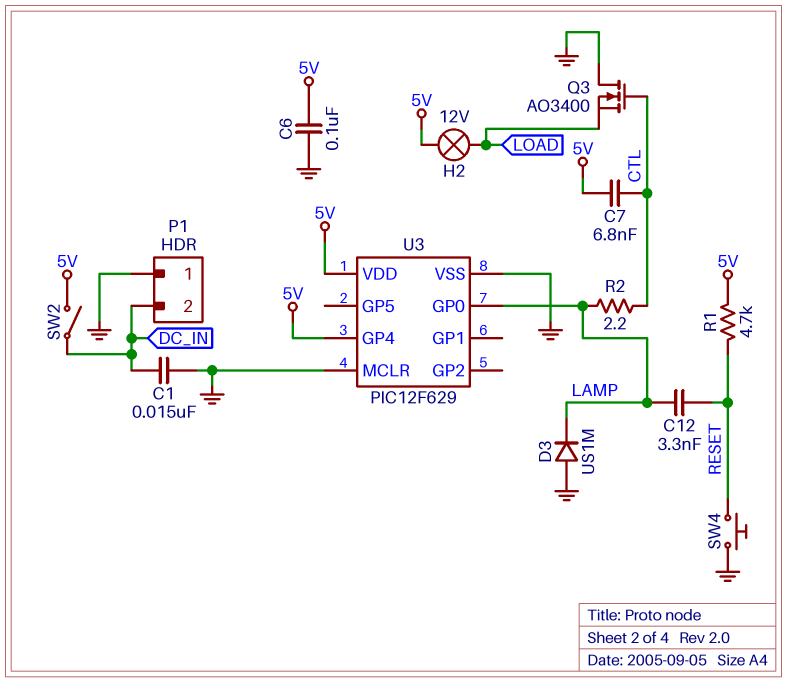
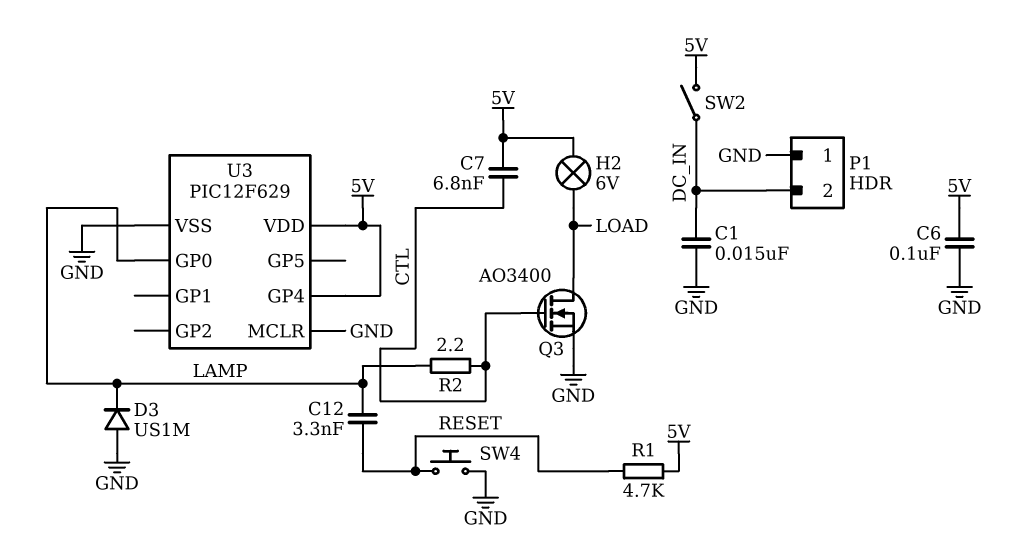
H2: lamp 12V (5V, LOAD) -> lamp 6V (5V, LOAD)
Q3: NMOS AO3400 (G CTL, D GND, S LOAD) -> NMOS AO3400 (G CTL, D LOAD, S GND)

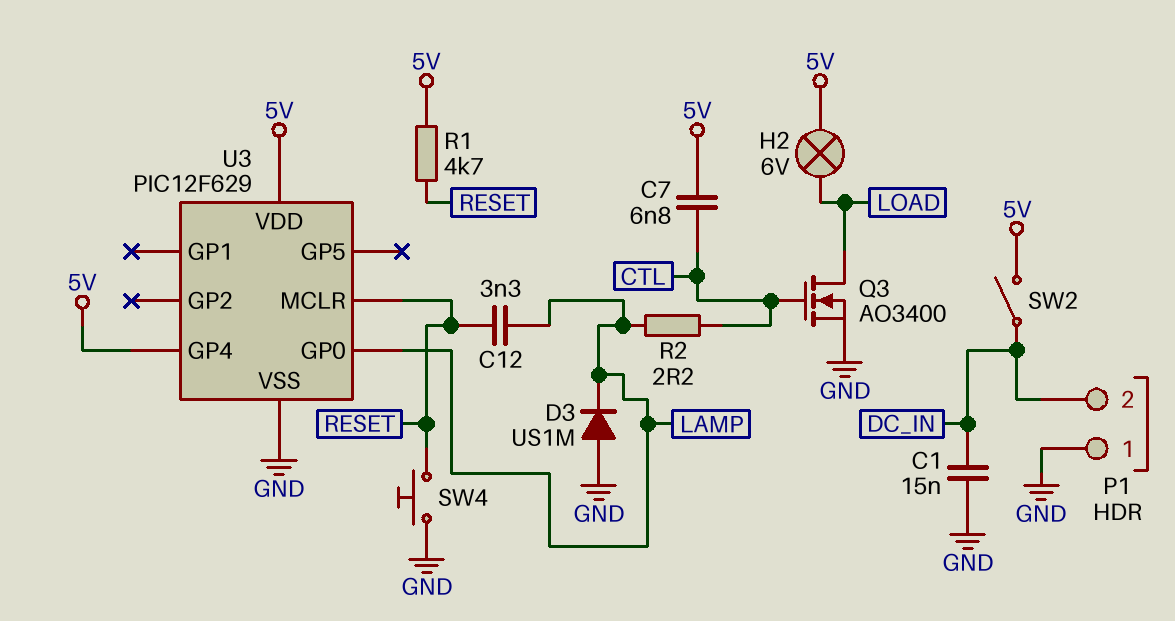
C6: 100nF (5V, GND) -> none
U3 pin MCLR: GND -> RESET

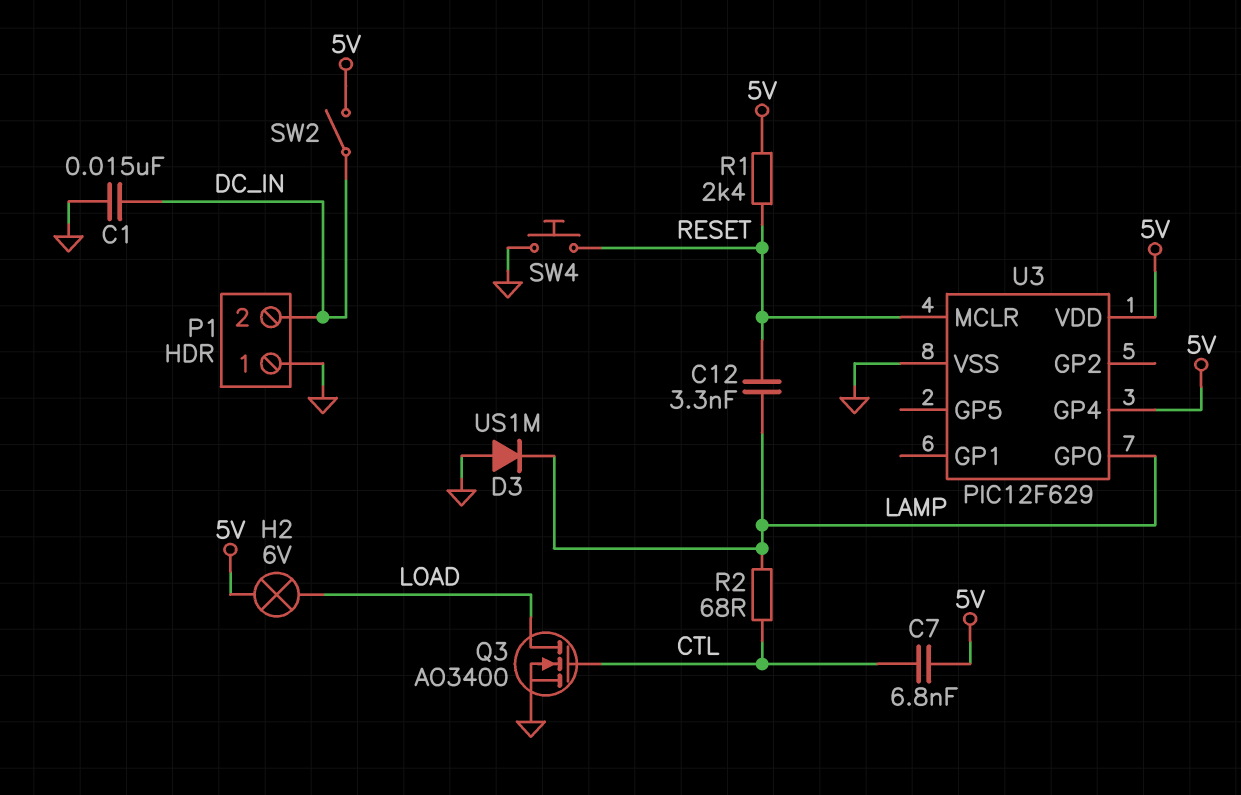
R1: 4.7k (5V, RESET) -> 2.4k (5V, RESET)
R2: 2.2 (CTL, LAMP) -> 68 (CTL, LAMP)

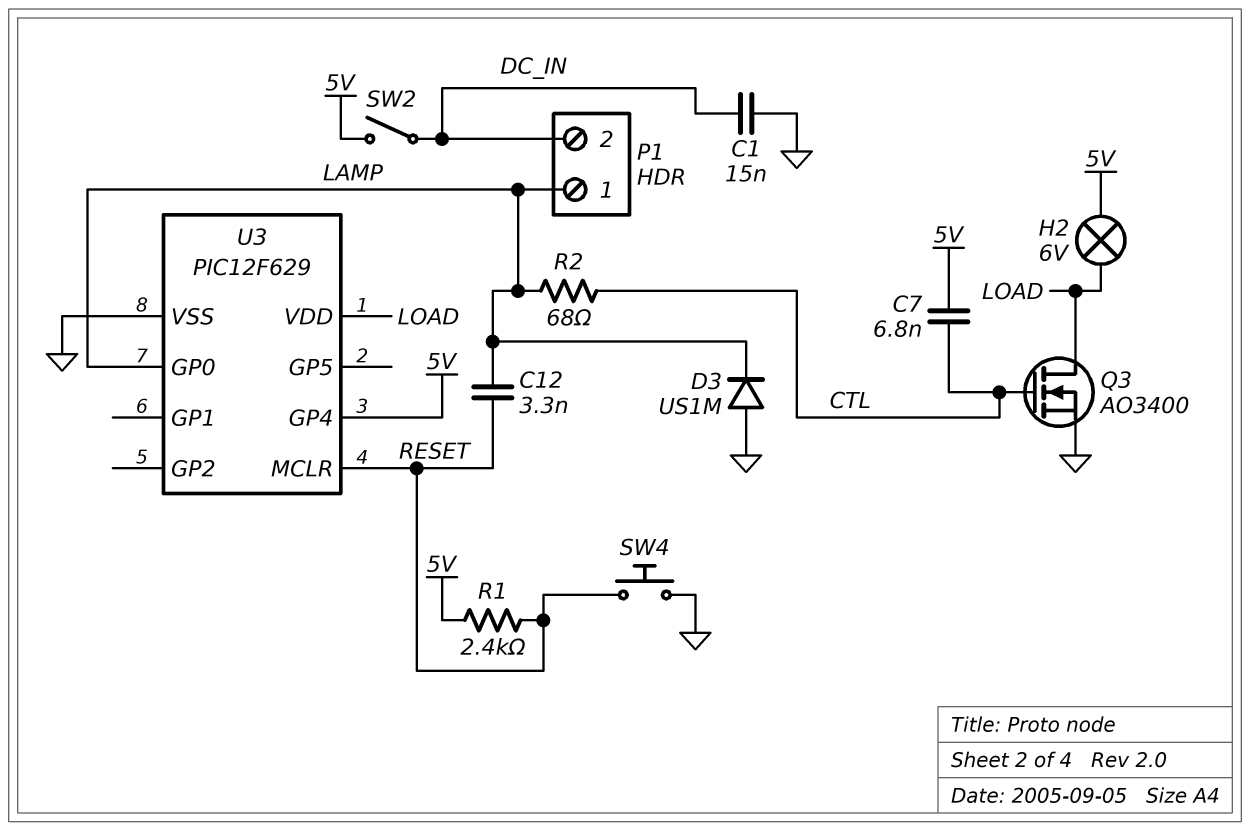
P1 pin 1: GND -> LAMP
U3 pin VDD: 5V -> LOAD

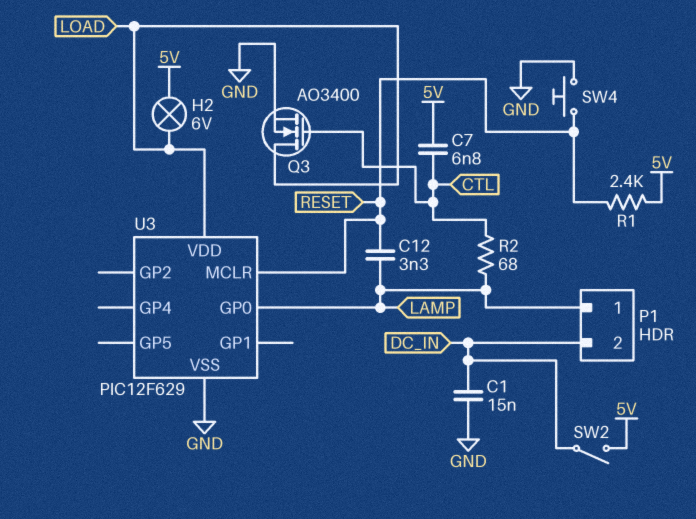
D3: diode US1M (A GND, K LAMP) -> none
U3 pin GP4: 5V -> none

